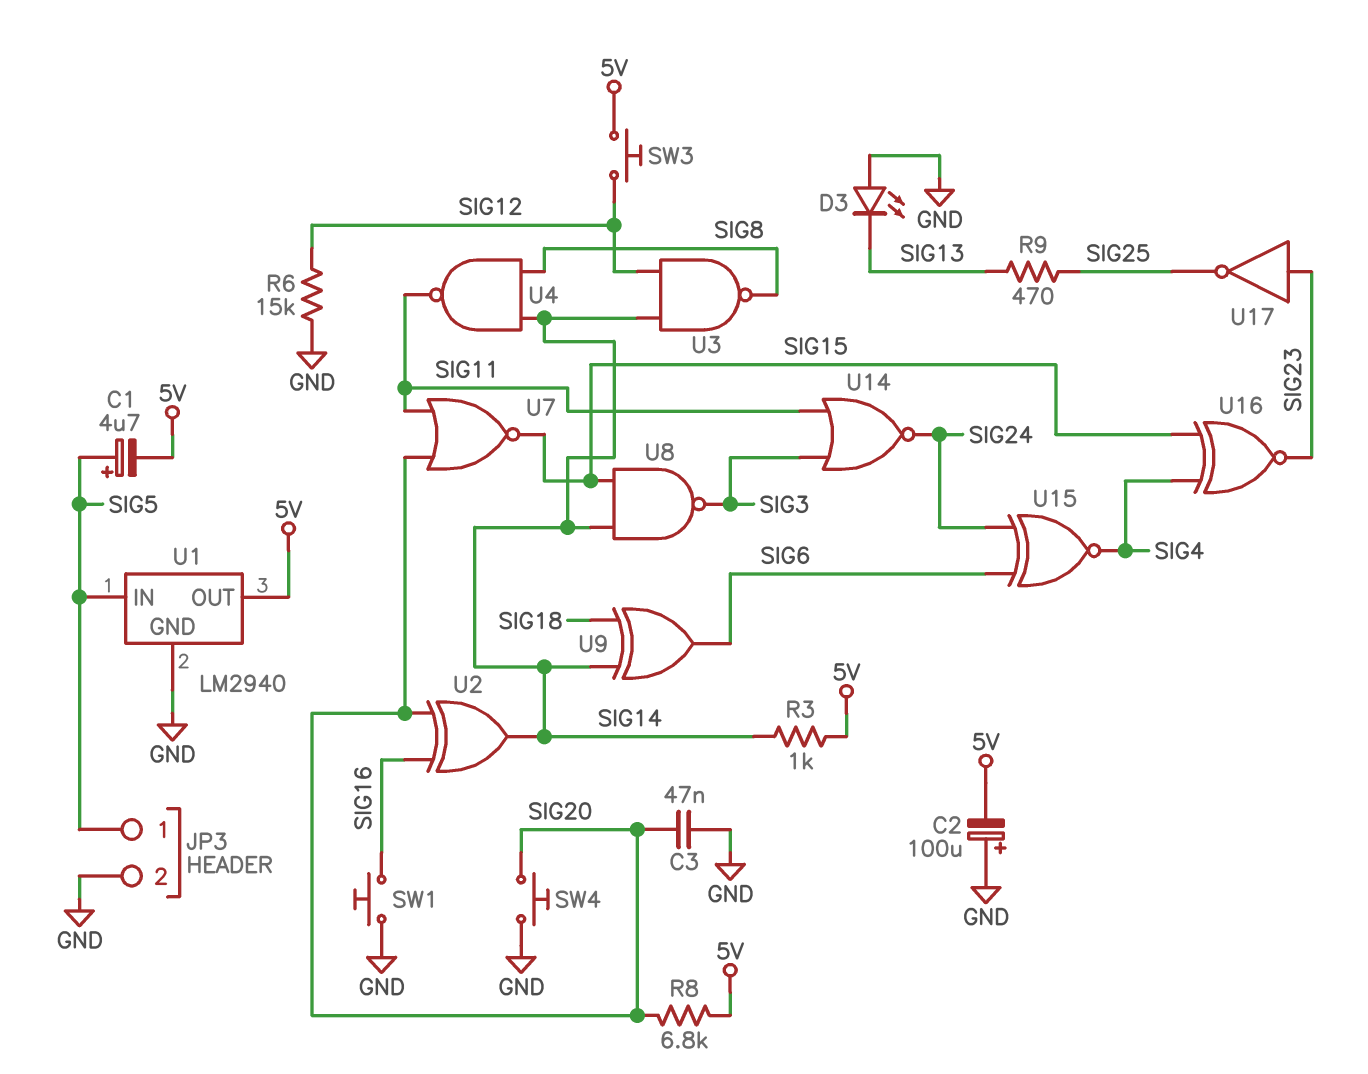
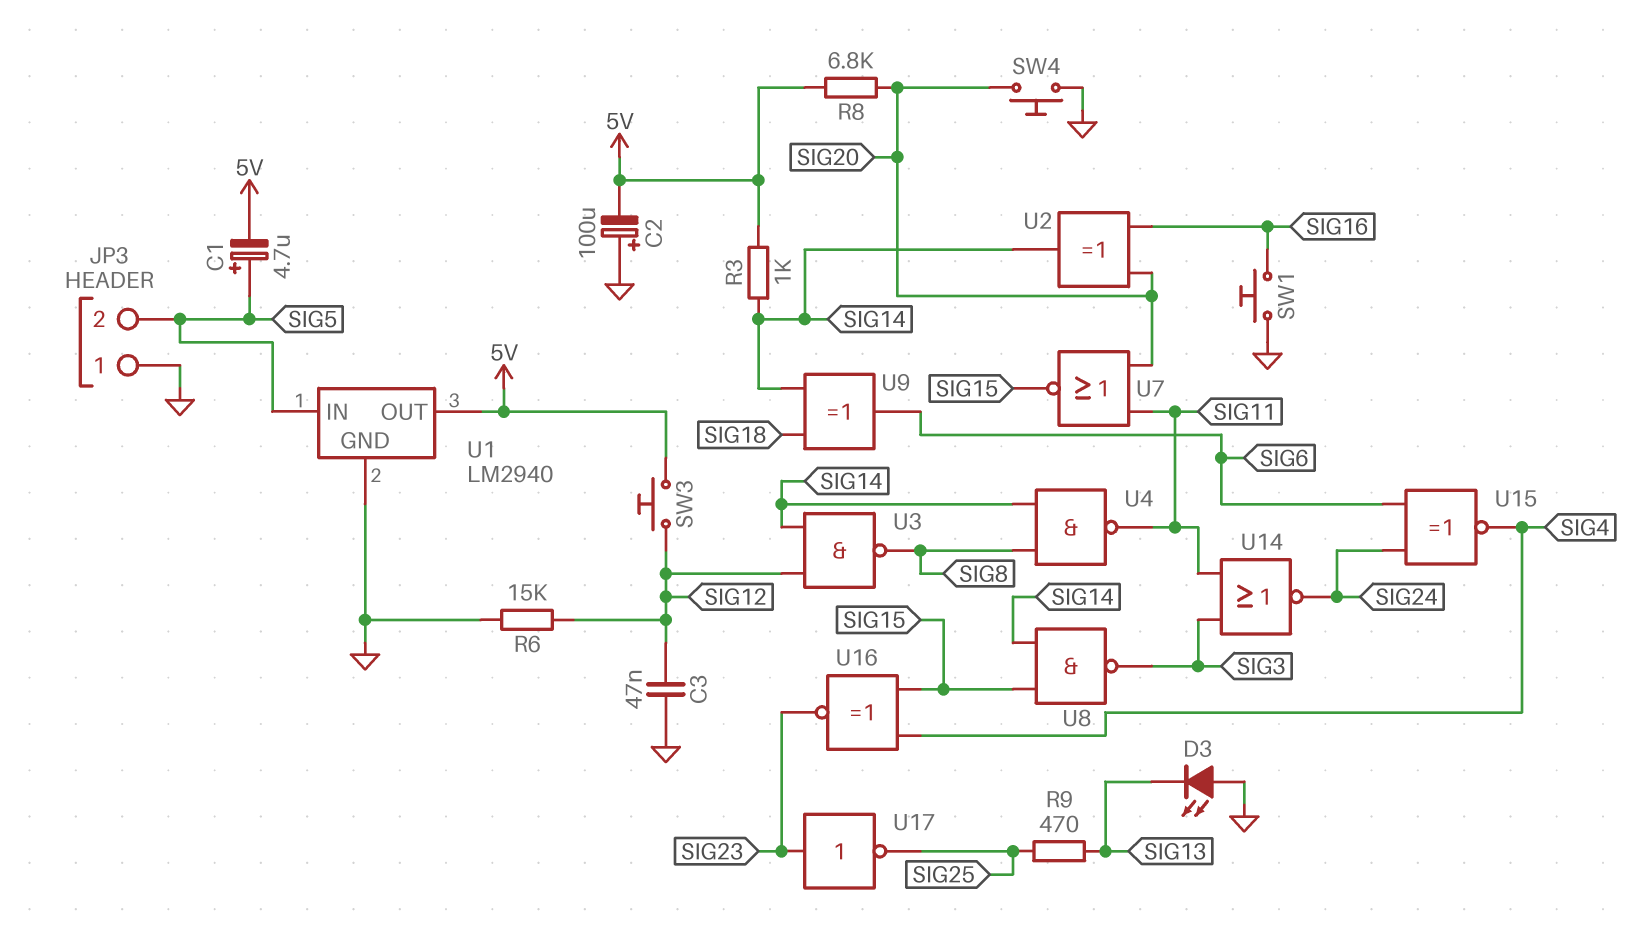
C3: 47nF (GND, SIG20) -> 47nF (GND, SIG12)
JP3 pin 1: SIG5 -> GND
JP3 pin 2: GND -> SIG5

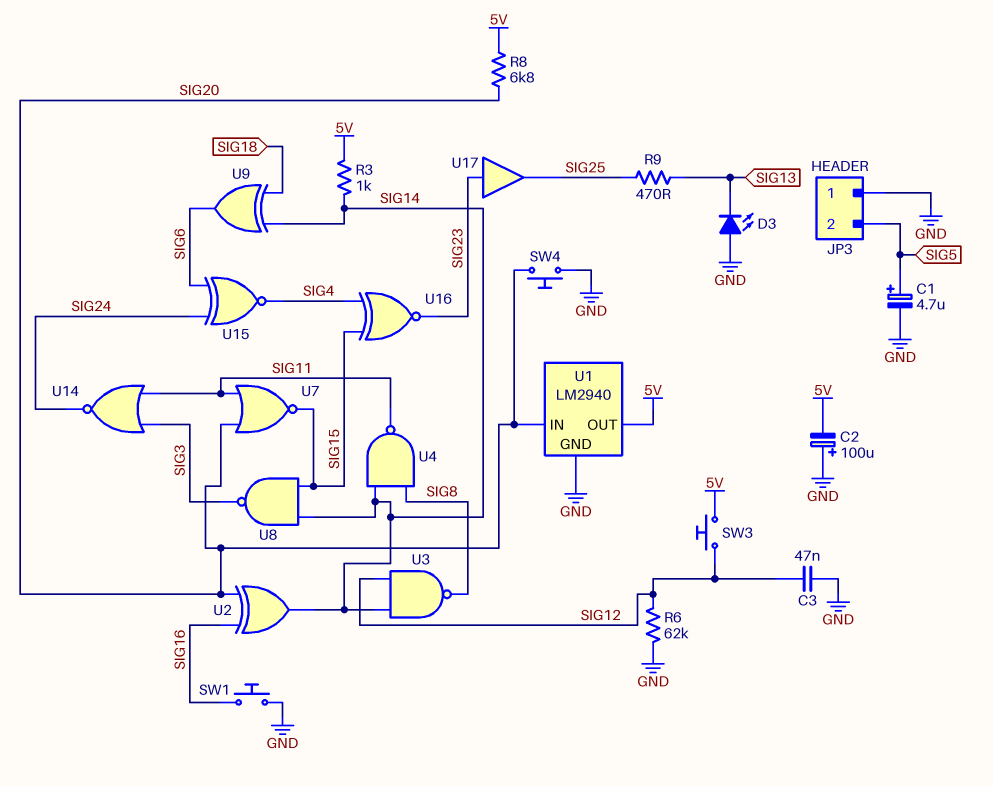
C1: 4.7uF (plus SIG5, minus 5V) -> 4.7uF (plus SIG5, minus GND)
R6: 15k (GND, SIG12) -> 62k (GND, SIG12)
U1 pin IN: SIG5 -> SIG20
U17: NOT (in SIG23, out SIG25) -> buffer (in SIG23, out SIG25)

